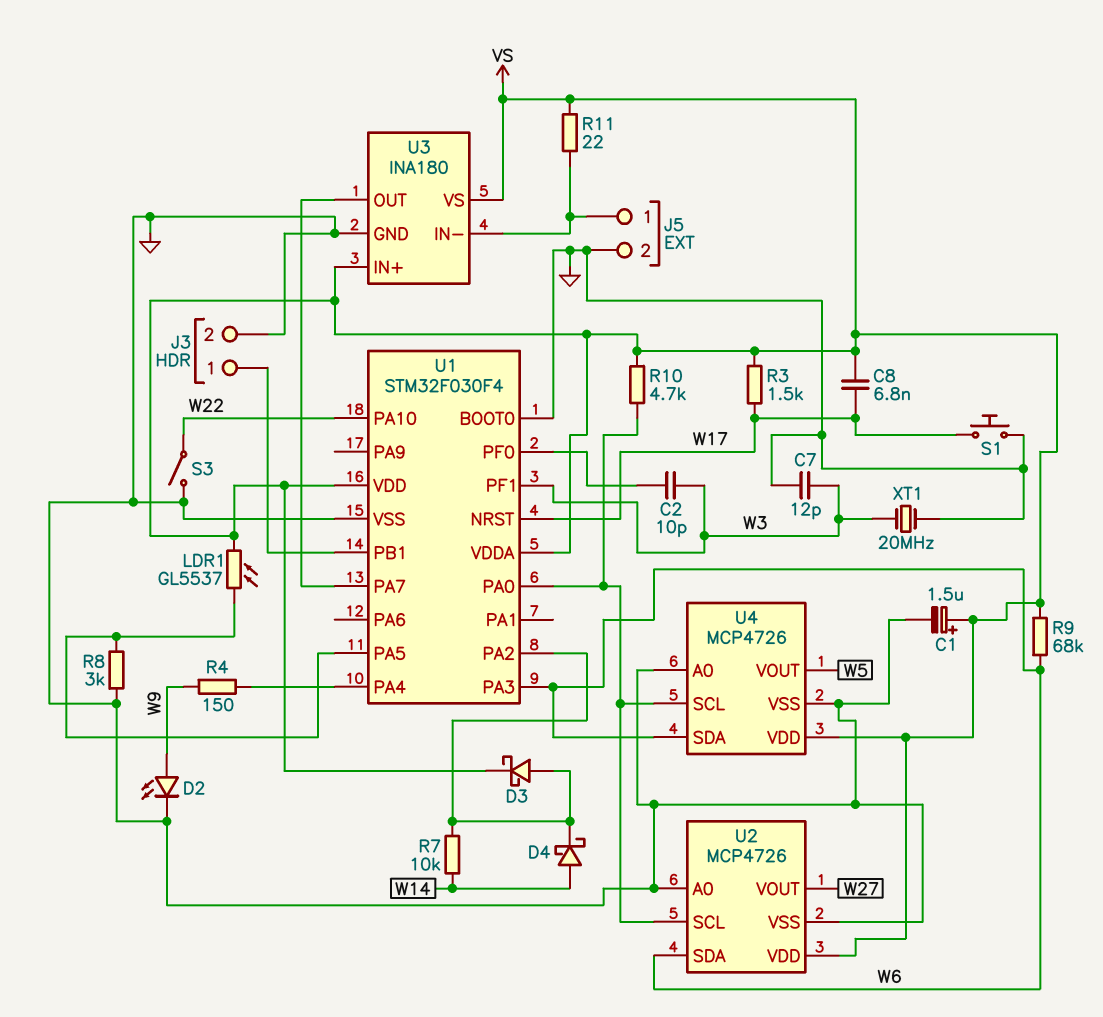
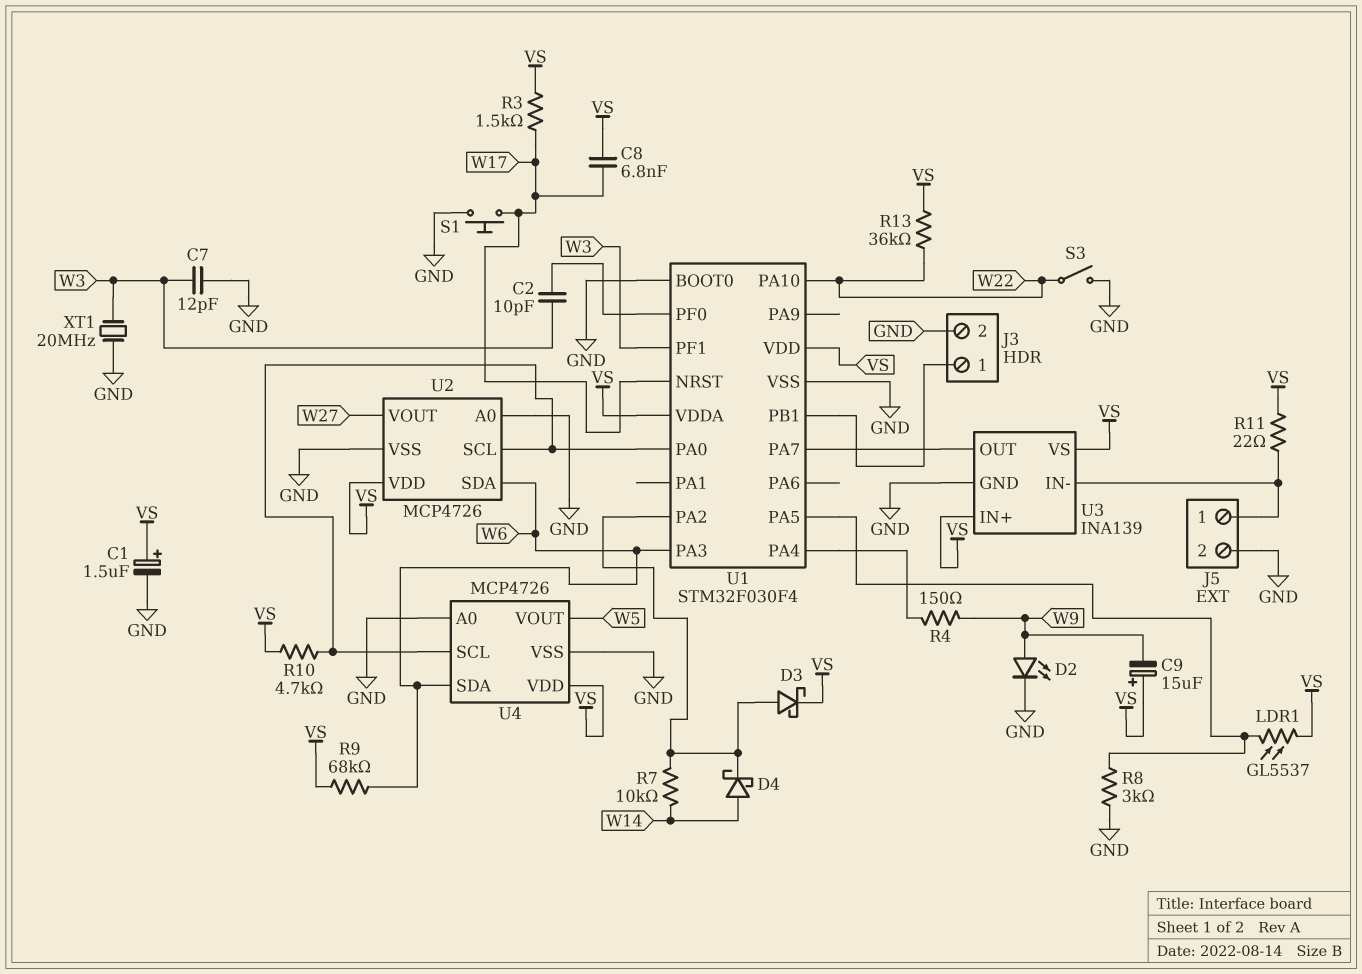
C9: none -> 15uF (plus VS, minus W9)
R13: none -> 36k (VS, W22)
U3: INA180 -> INA139

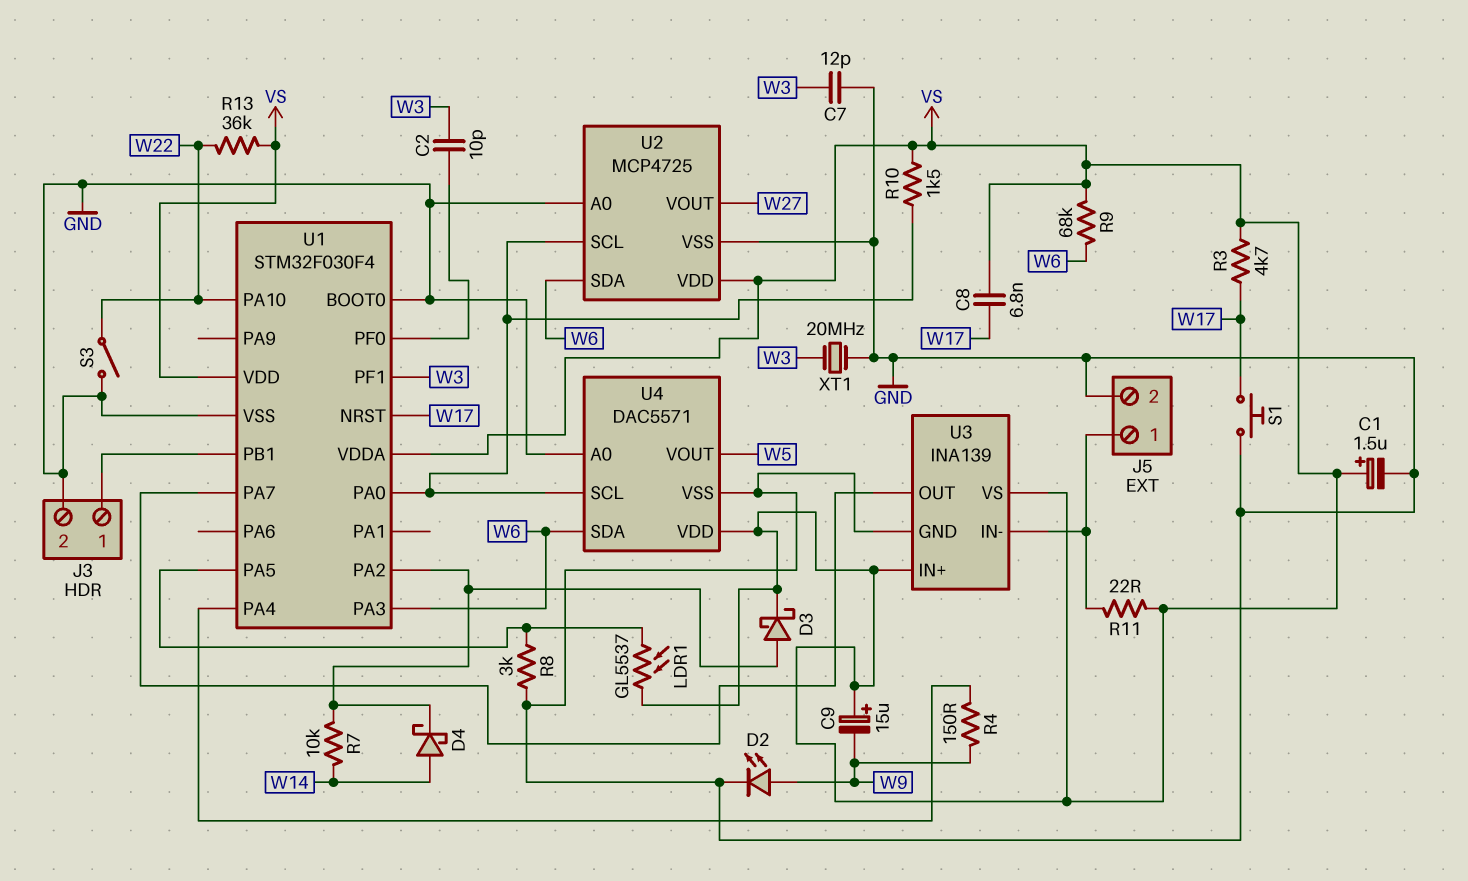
R3: 1.5k (VS, W17) -> 4.7k (VS, W17)
R10: 4.7k (U1/PA0, VS) -> 1.5k (U1/PA0, VS)
U2: MCP4726 -> MCP4725
U4: MCP4726 -> DAC5571

